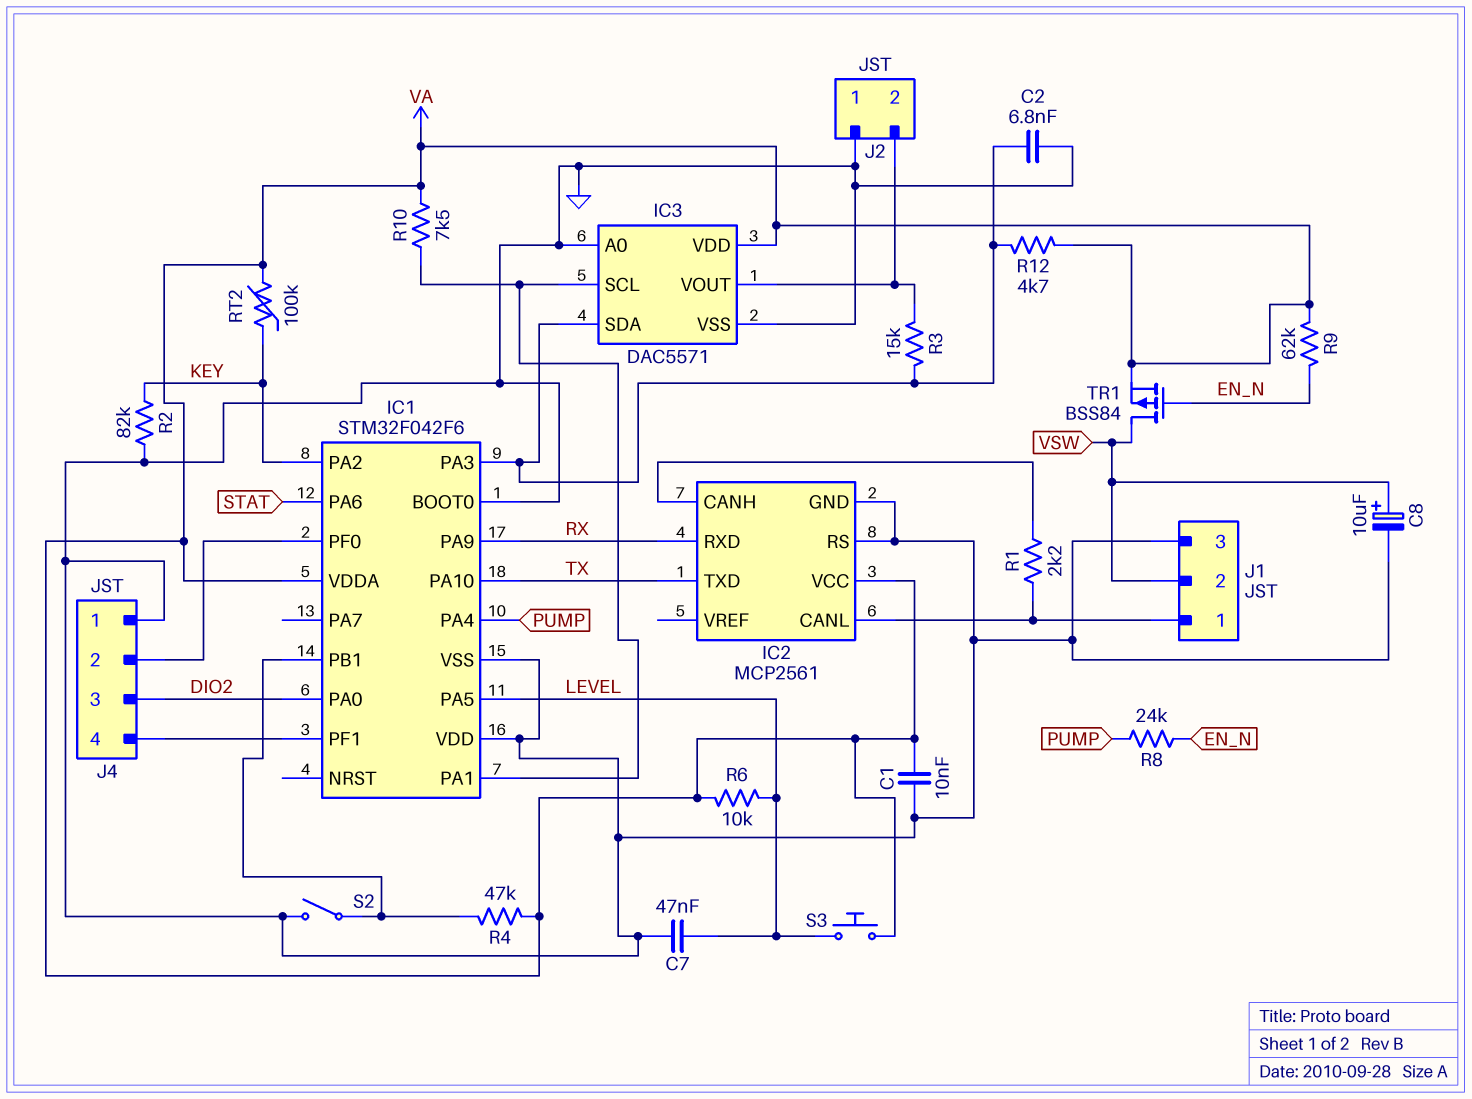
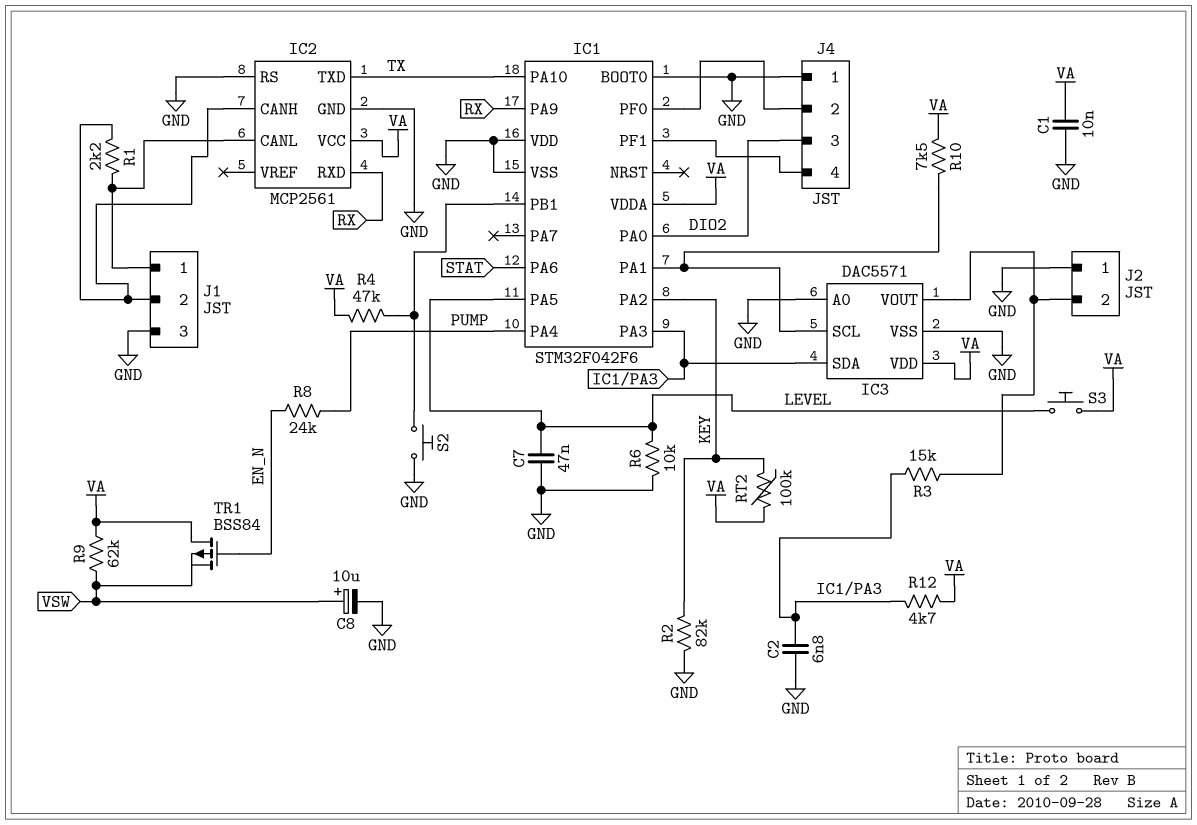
J1 pin 2: VSW -> IC2/CANH
R6: 10k (LEVEL, VA) -> 10k (GND, LEVEL)
R9: 62k (EN_N, VA) -> 62k (VA, VSW)
S2: switch (GND, IC1/PB1) -> button (GND, IC1/PB1)
TR1: PMOS BSS84 (G EN_N, D VSW, S VA) -> PMOS BSS84 (G EN_N, D VA, S VSW)

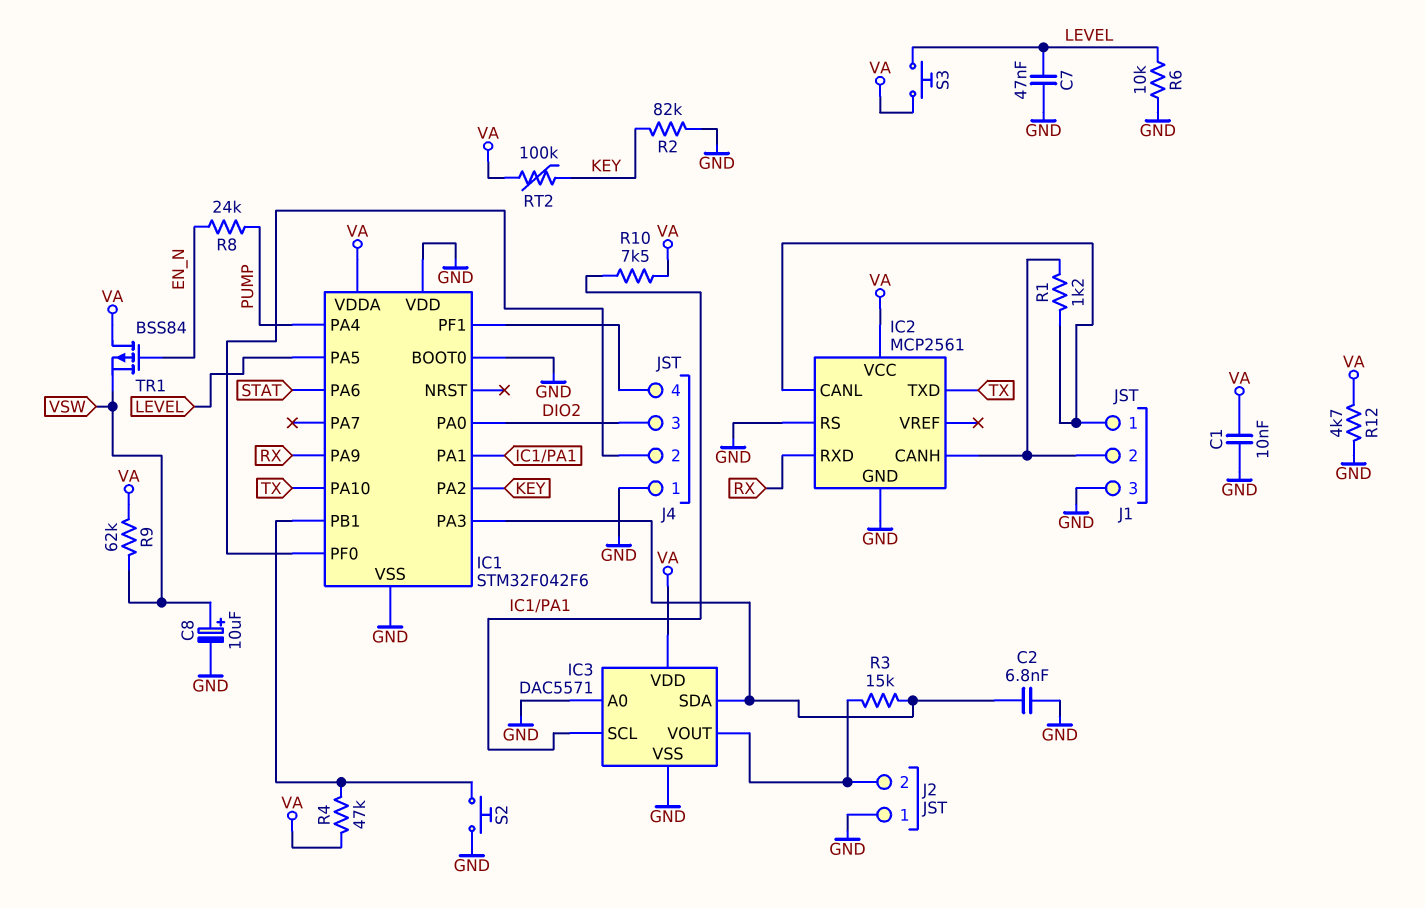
R1: 2.2k (IC2/CANH, IC2/CANL) -> 1.2k (IC2/CANH, IC2/CANL)
R12: 4.7k (IC1/PA3, VA) -> 4.7k (GND, VA)

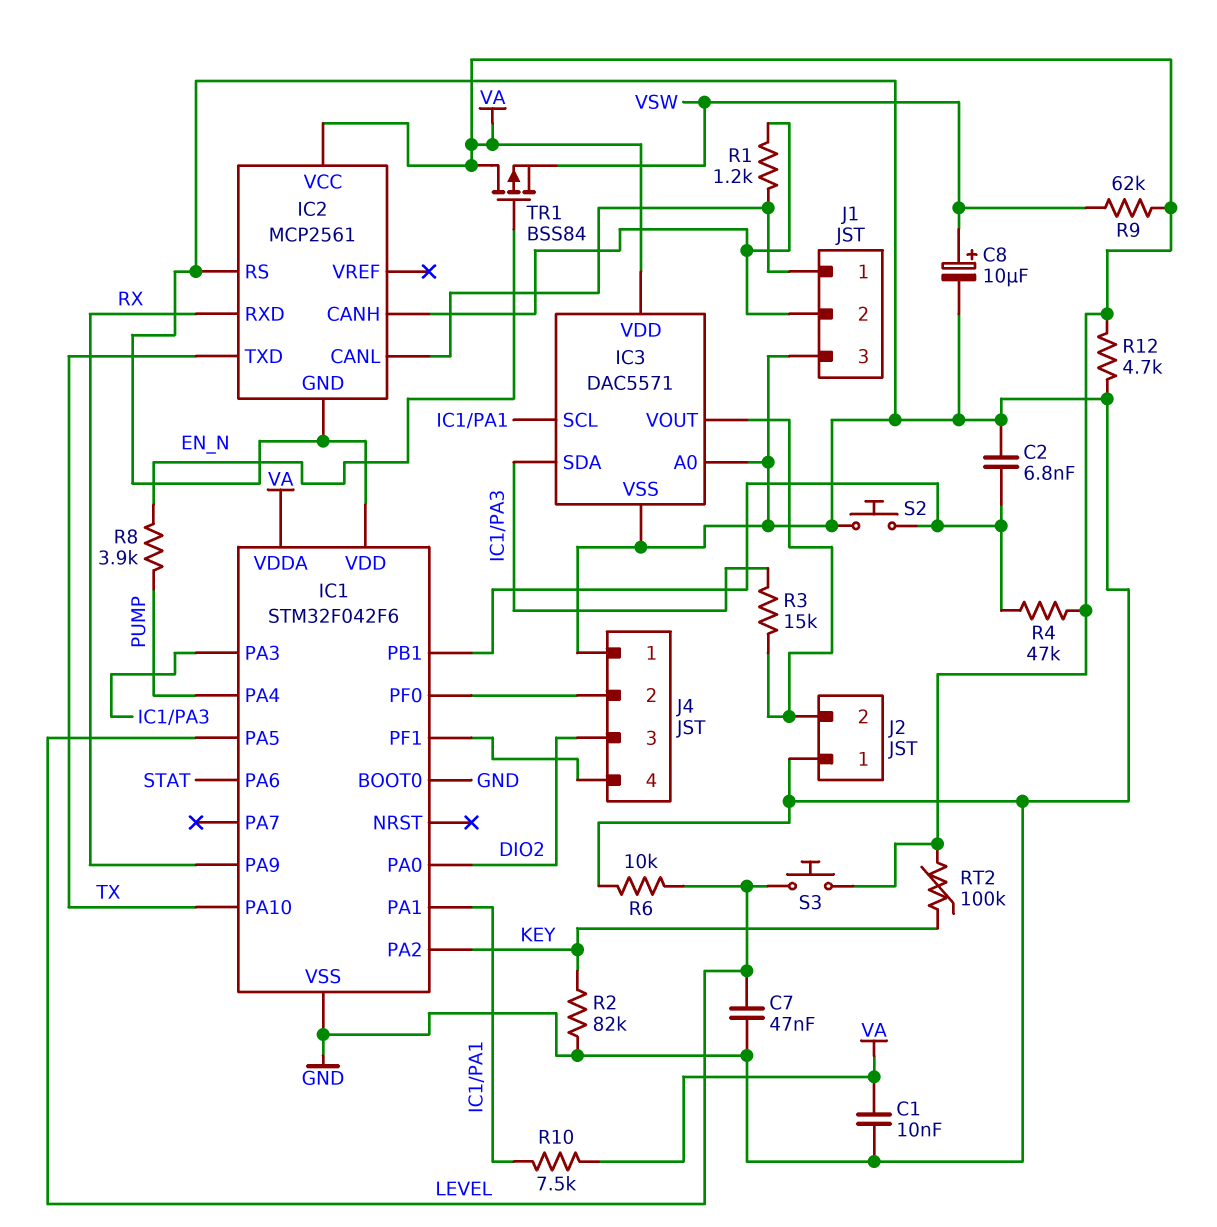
C2: 6.8nF (GND, IC1/PA3) -> 6.8nF (GND, IC1/PB1)
R8: 24k (EN_N, PUMP) -> 3.9k (EN_N, PUMP)

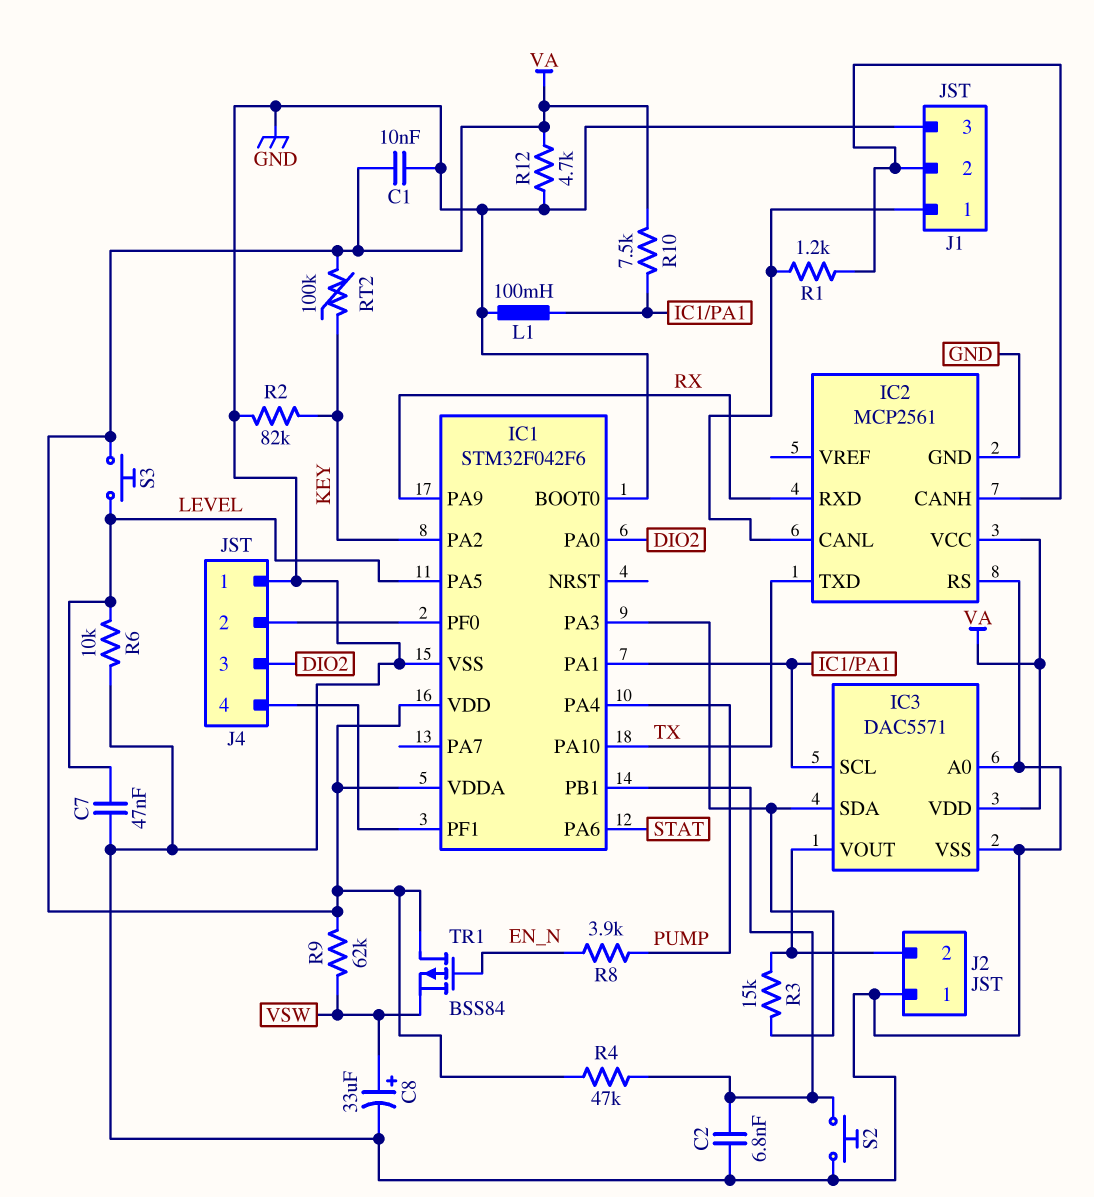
C8: 10uF (plus VSW, minus GND) -> 33uF (plus VSW, minus GND)
IC1 pin VDD: GND -> VA
L1: none -> 100mH (GND, IC1/PA1)

